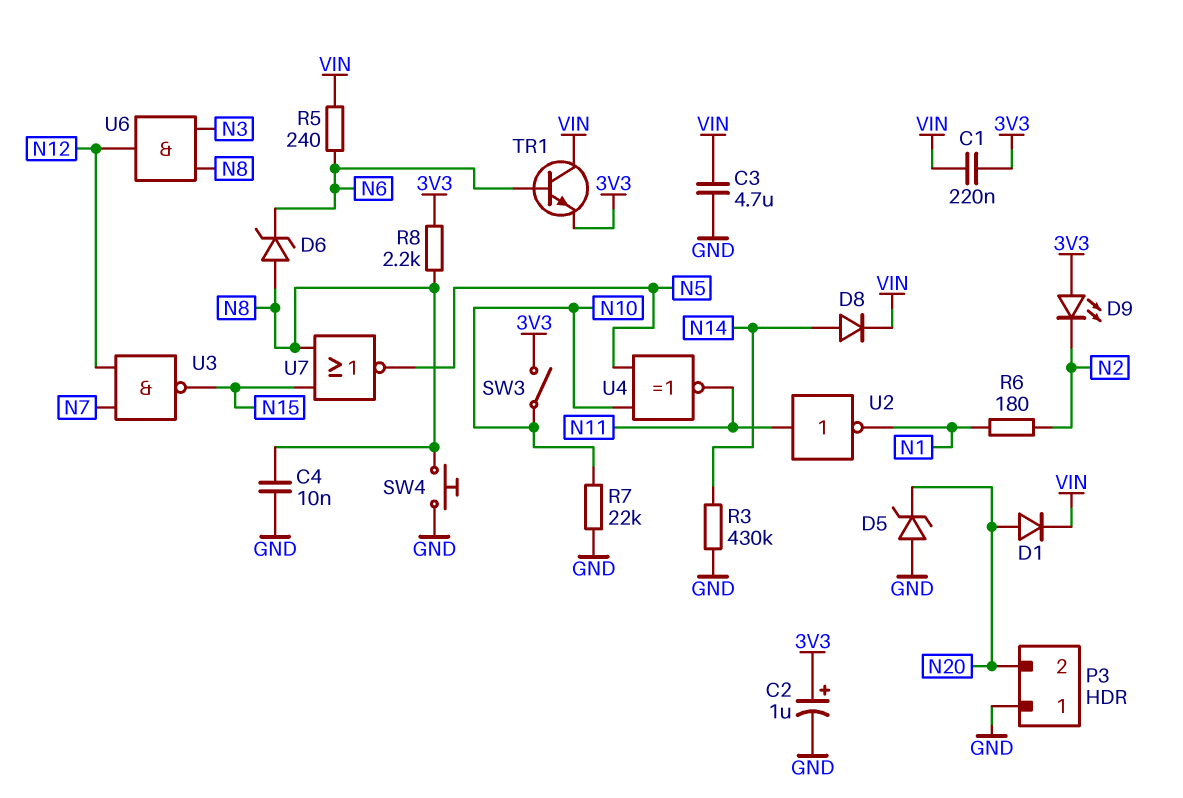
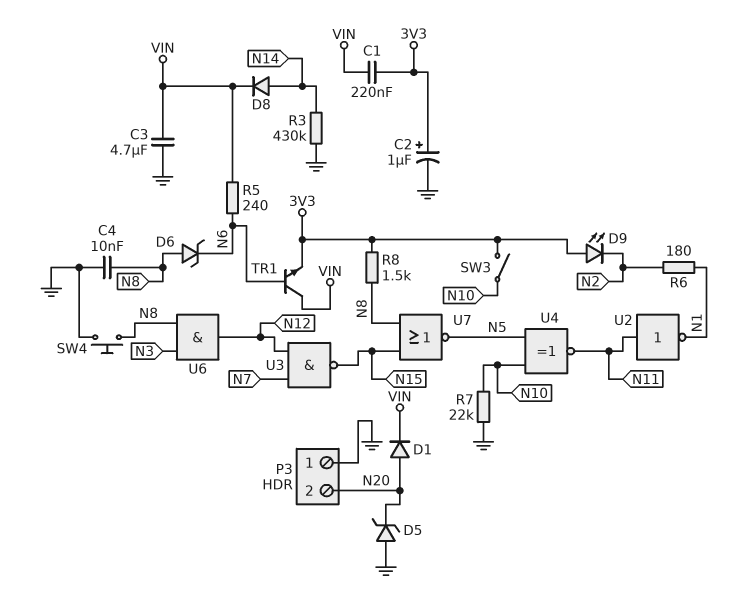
R8: 2.2k (3V3, N8) -> 1.5k (3V3, N8)

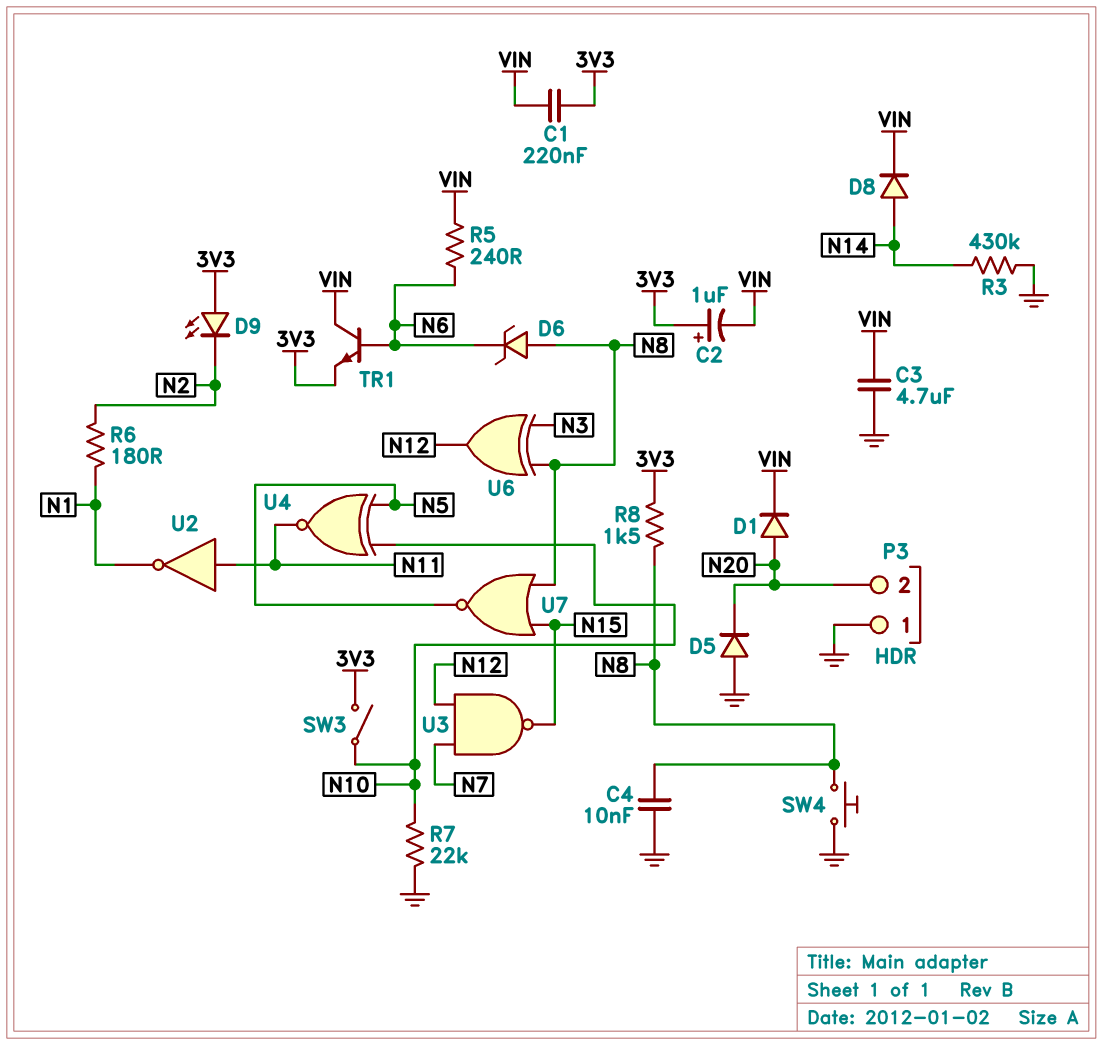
C2: 1uF (plus 3V3, minus GND) -> 1uF (plus 3V3, minus VIN)
D5: zener (A GND, K N20) -> diode (A GND, K N20)
U6: AND (in N3, in N8, out N12) -> XOR (in N3, in N8, out N12)

